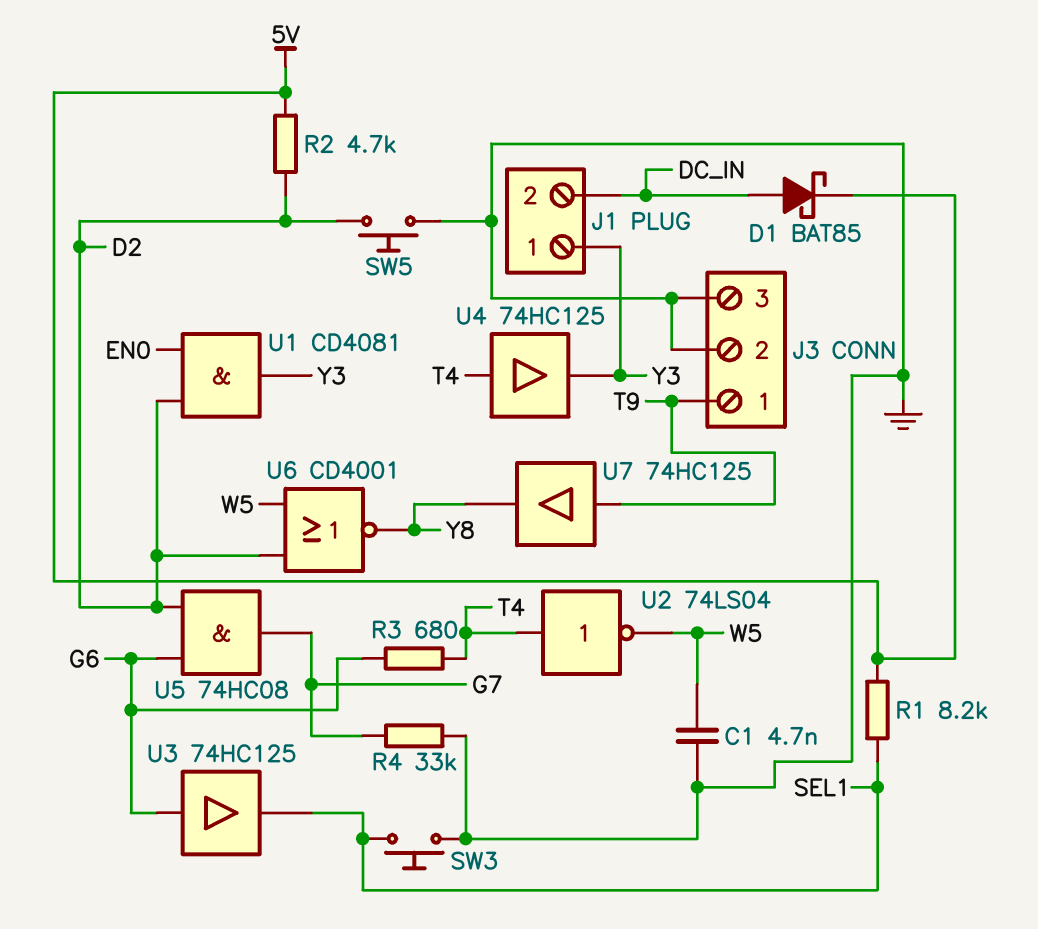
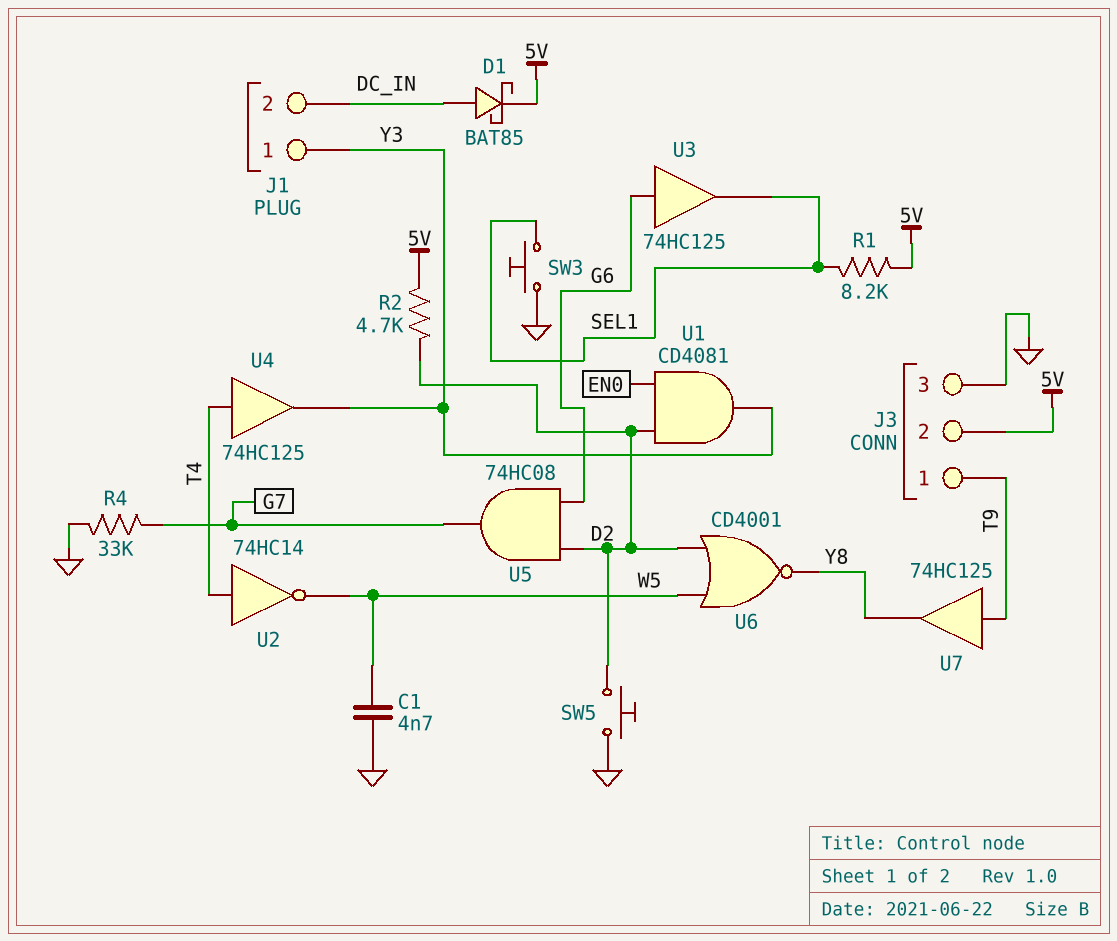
J3 pin 2: GND -> 5V
R3: 680 (G6, T4) -> none
U2: NOT 74LS04 (in T4, out W5) -> NOT 74HC14 (in T4, out W5)

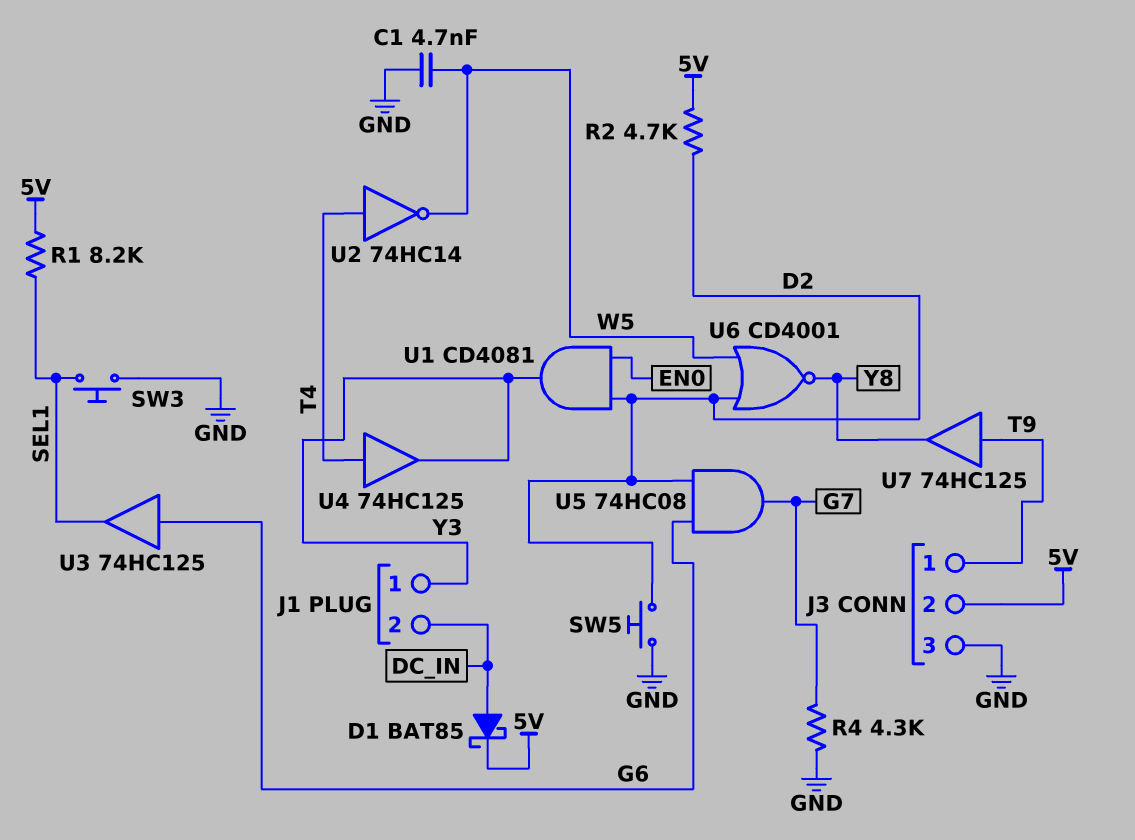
R4: 33k (G7, GND) -> 4.3k (G7, GND)

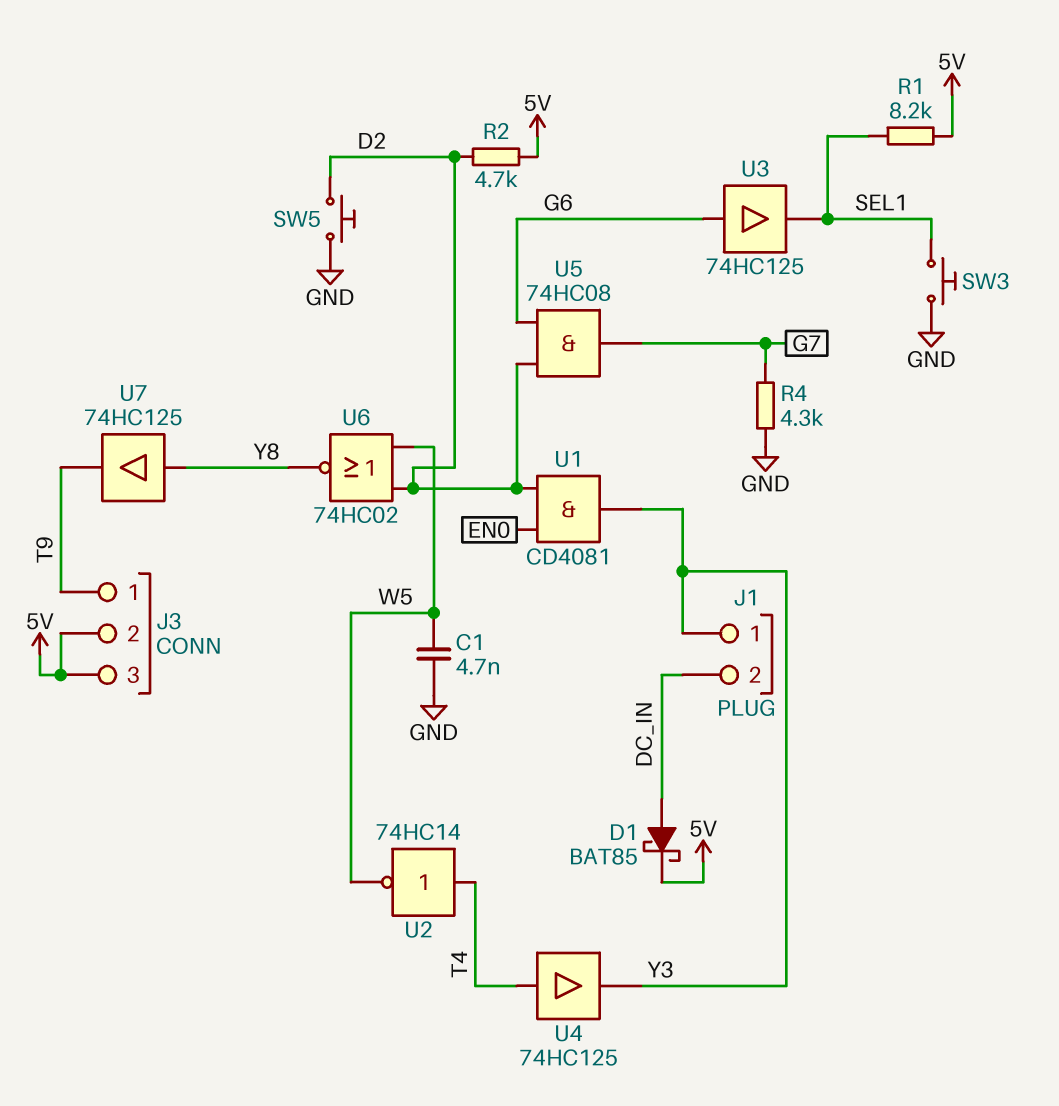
J3 pin 3: GND -> 5V
U6: NOR CD4001 (in D2, in W5, out Y8) -> NOR 74HC02 (in D2, in W5, out Y8)
U7: buffer 74HC125 (in T9, out Y8) -> buffer 74HC125 (in Y8, out T9)

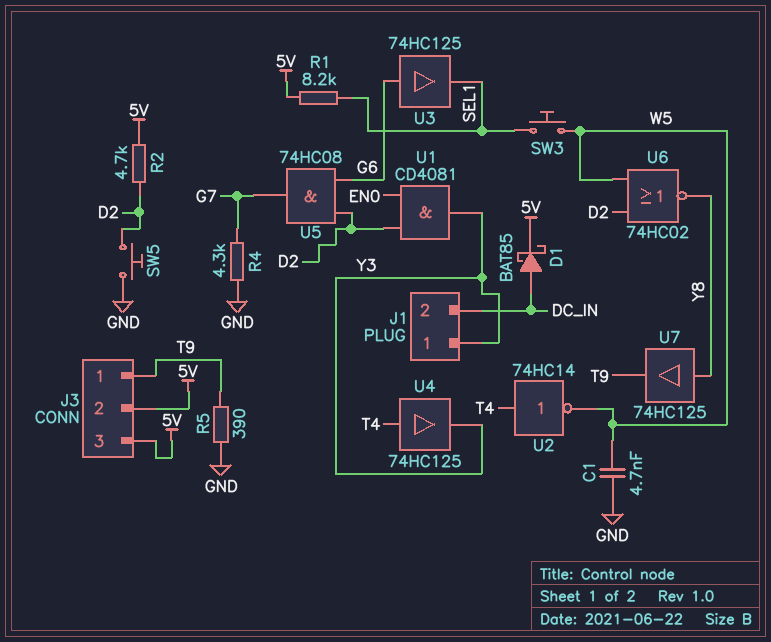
R5: none -> 390 (GND, T9)
SW3: button (GND, SEL1) -> button (SEL1, W5)

